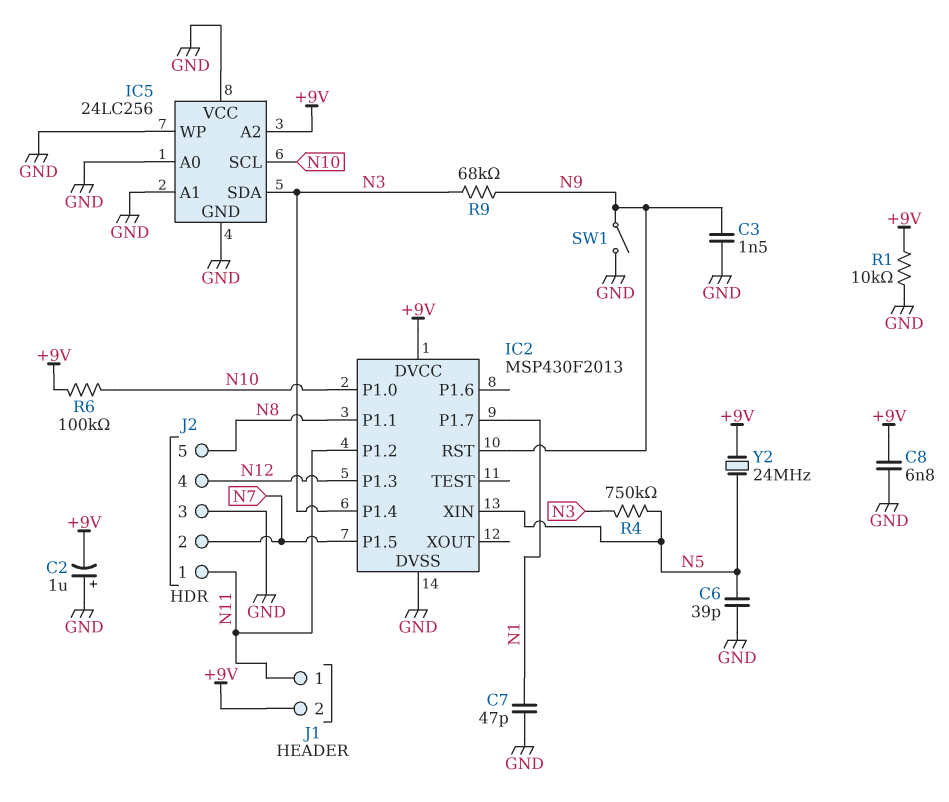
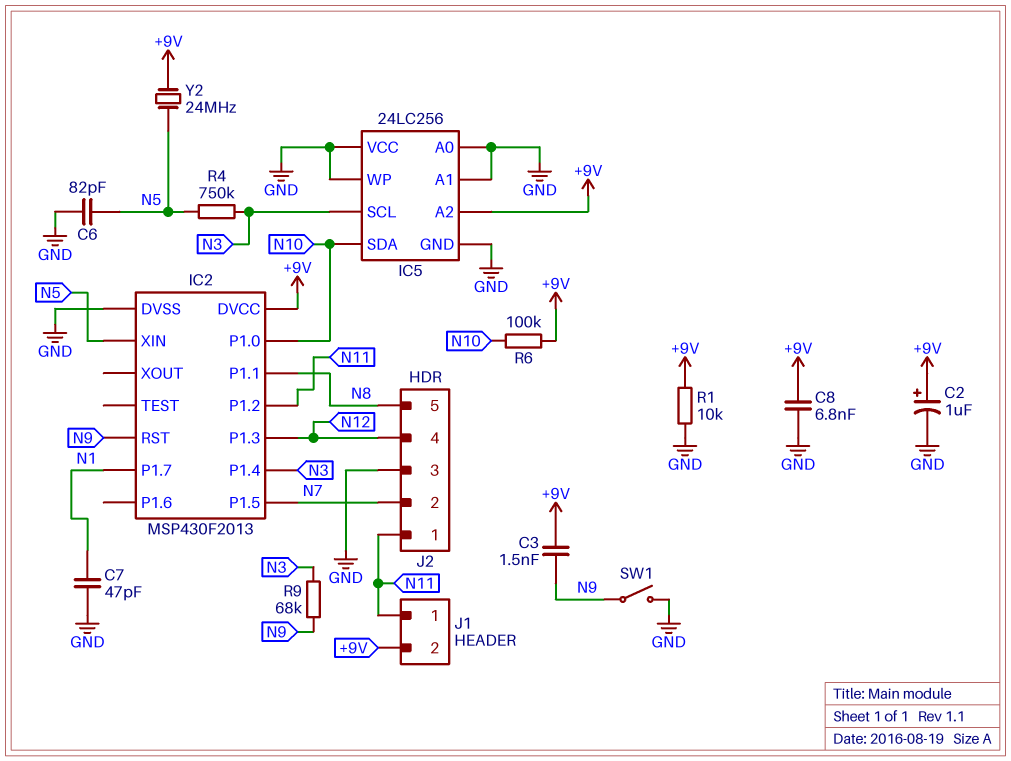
C2: 1uF (plus GND, minus +9V) -> 1uF (plus +9V, minus GND)
C3: 1.5nF (GND, N9) -> 1.5nF (+9V, N9)
C6: 39pF (GND, N5) -> 82pF (GND, N5)
IC5 pin SCL: N10 -> N3
IC5 pin SDA: N3 -> N10

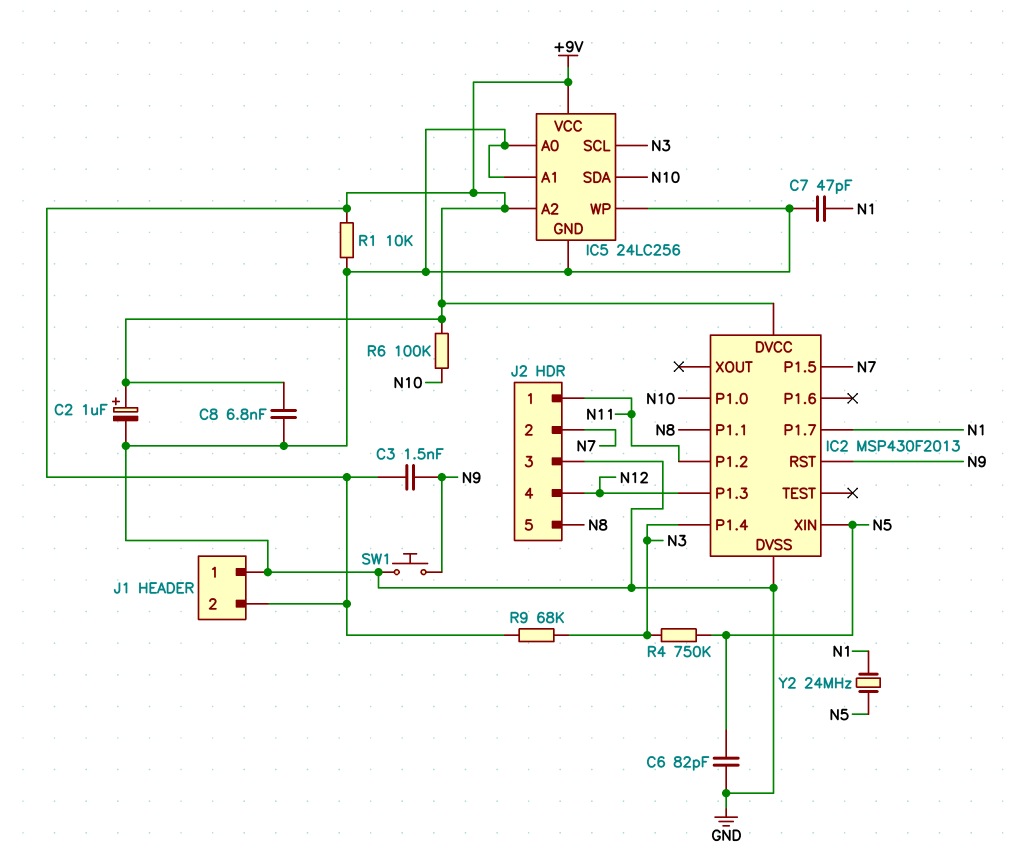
IC5 pin VCC: GND -> +9V
J1 pin 1: N11 -> GND
R9: 68k (N3, N9) -> 68k (+9V, N3)
SW1: switch (GND, N9) -> button (GND, N9)
Y2: 24MHz (+9V, N5) -> 24MHz (N1, N5)

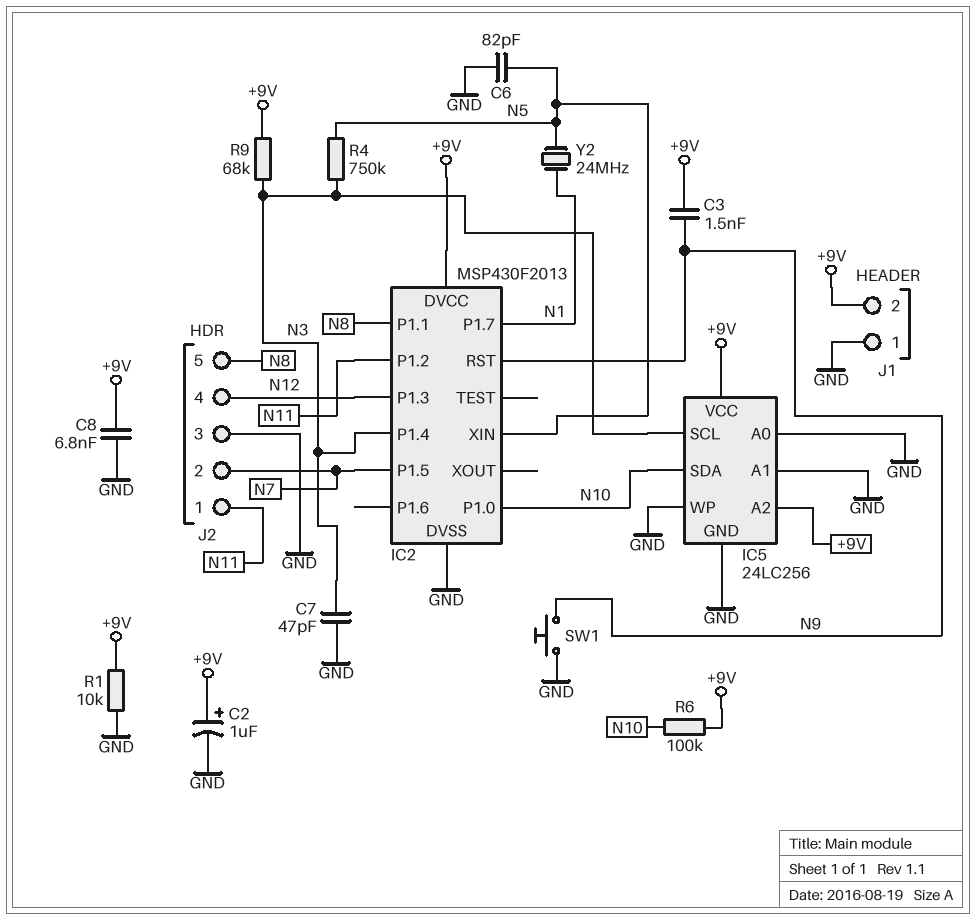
C7: 47pF (GND, N1) -> 47pF (GND, N3)

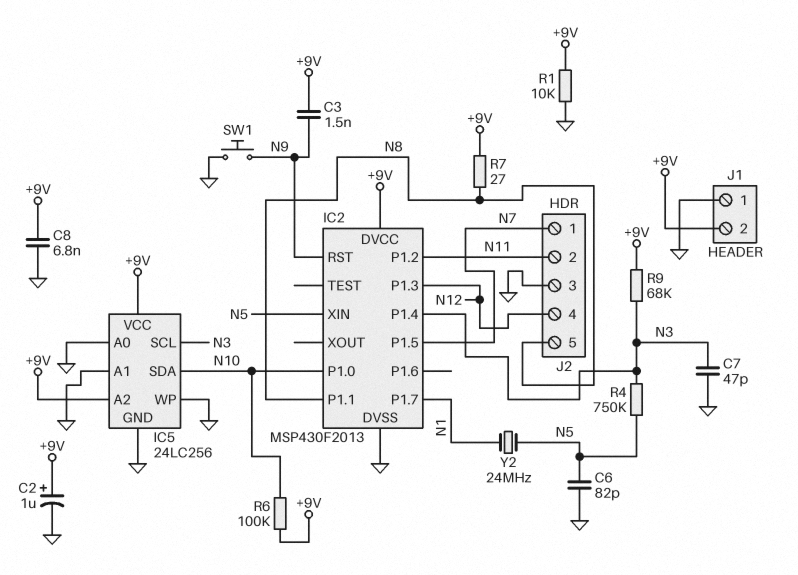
J2 pin 1: N11 -> N7
J2 pin 2: N7 -> N11
R7: none -> 27 (+9V, N8)

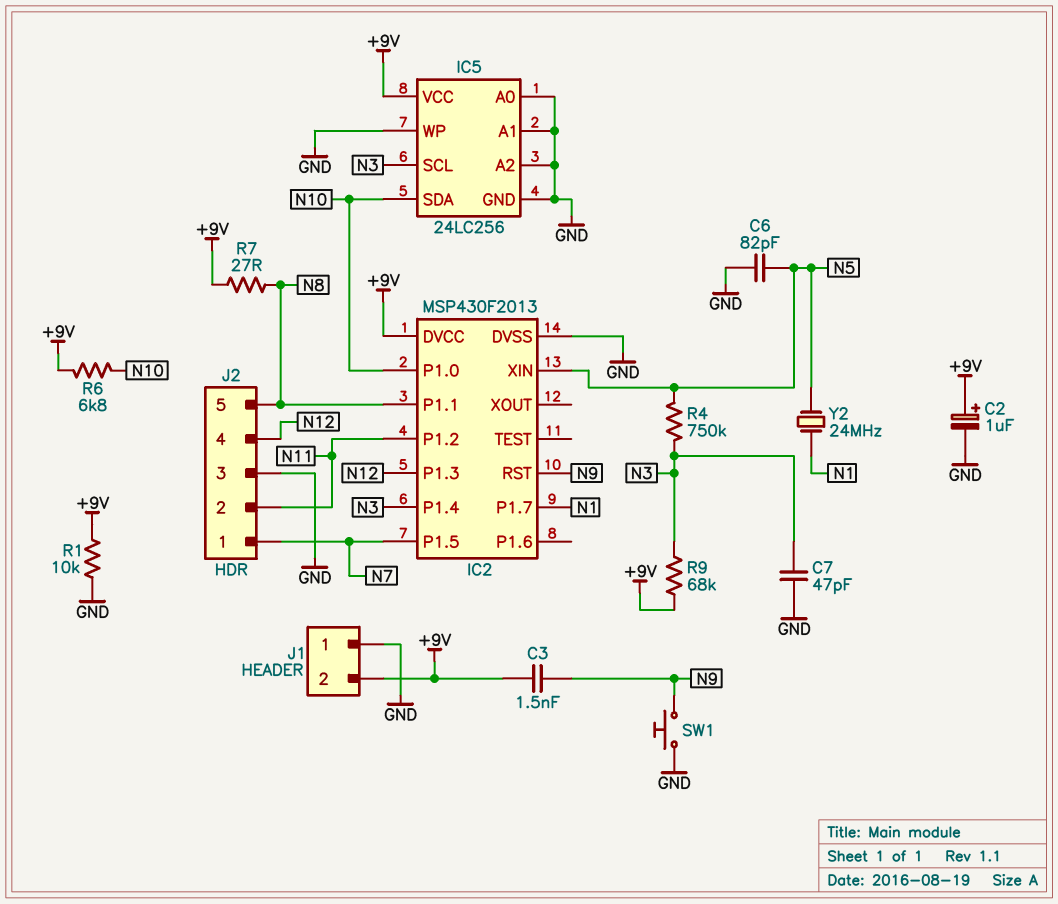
C8: 6.8nF (+9V, GND) -> none
IC5 pin A2: +9V -> GND
R6: 100k (+9V, N10) -> 6.8k (+9V, N10)

